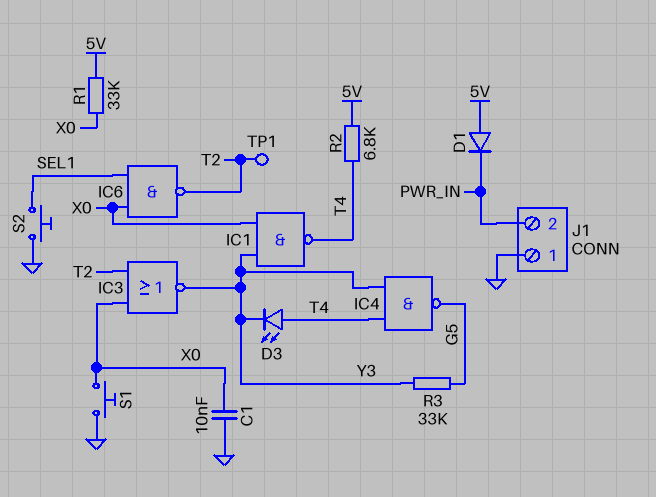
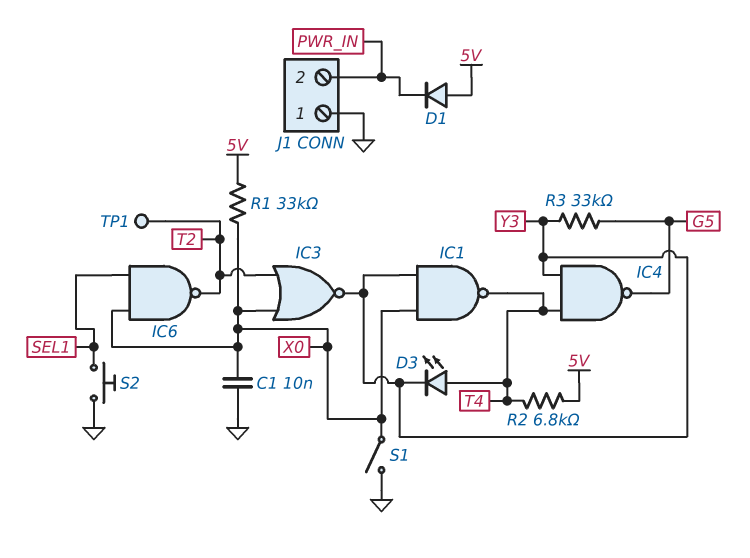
S1: button (GND, X0) -> switch (GND, X0)

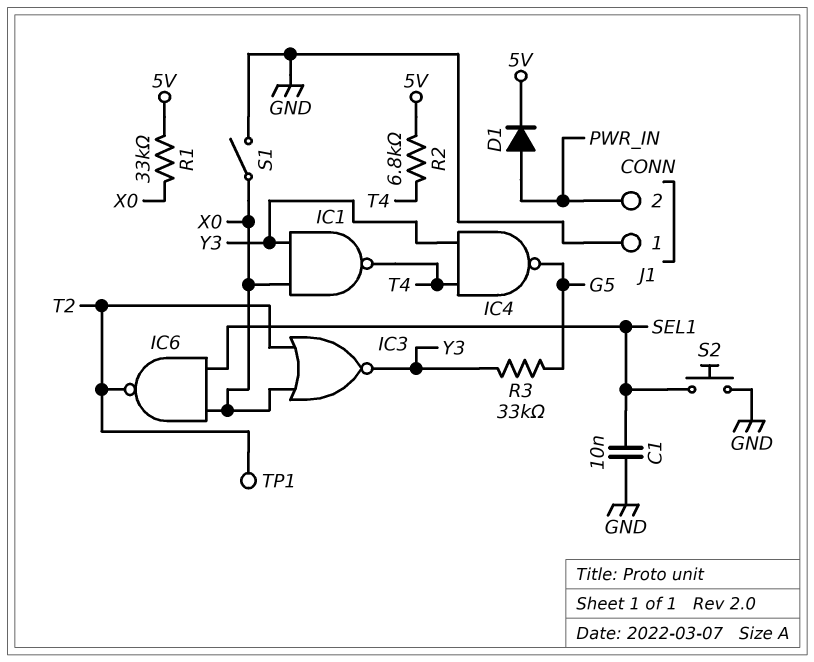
C1: 10nF (GND, X0) -> 10nF (GND, SEL1)
D1: diode (A 5V, K PWR_IN) -> diode (A PWR_IN, K 5V)
D3: LED (A T4, K Y3) -> none

